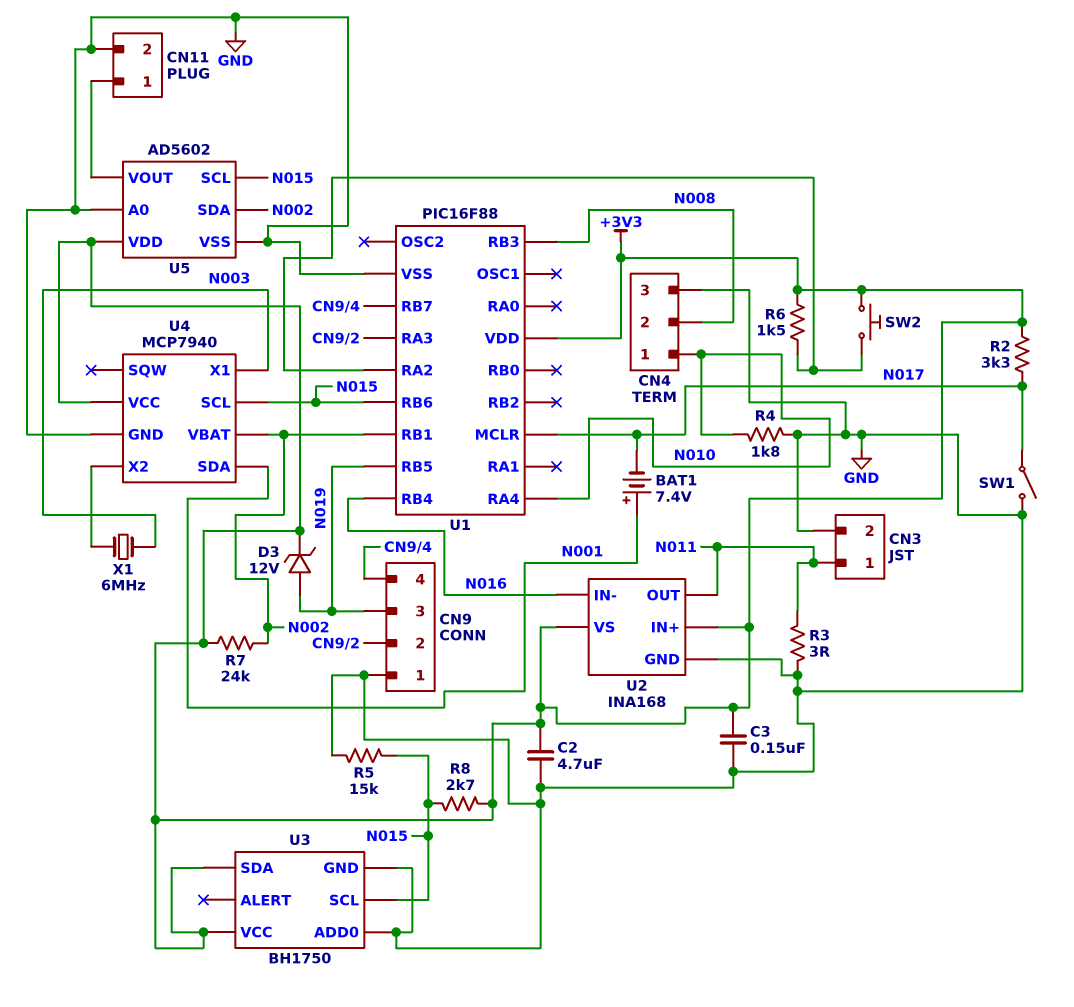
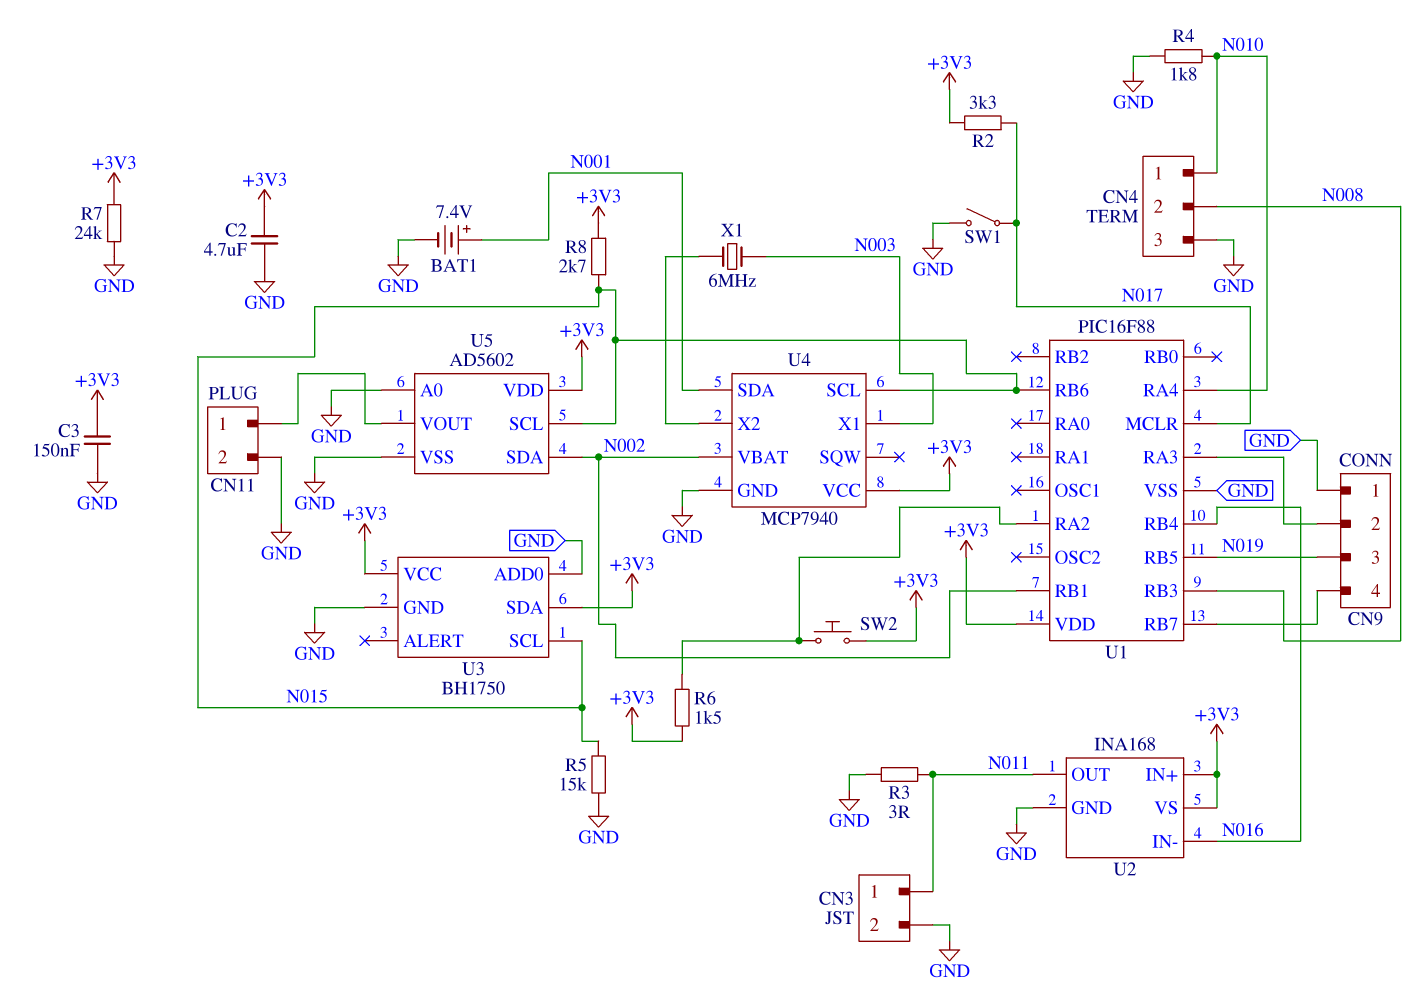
BAT1: 7.4V (plus N001, minus N017) -> 7.4V (plus N001, minus GND)
D3: zener 12V (A N019, K +3V3) -> none
R7: 24k (+3V3, N002) -> 24k (+3V3, GND)

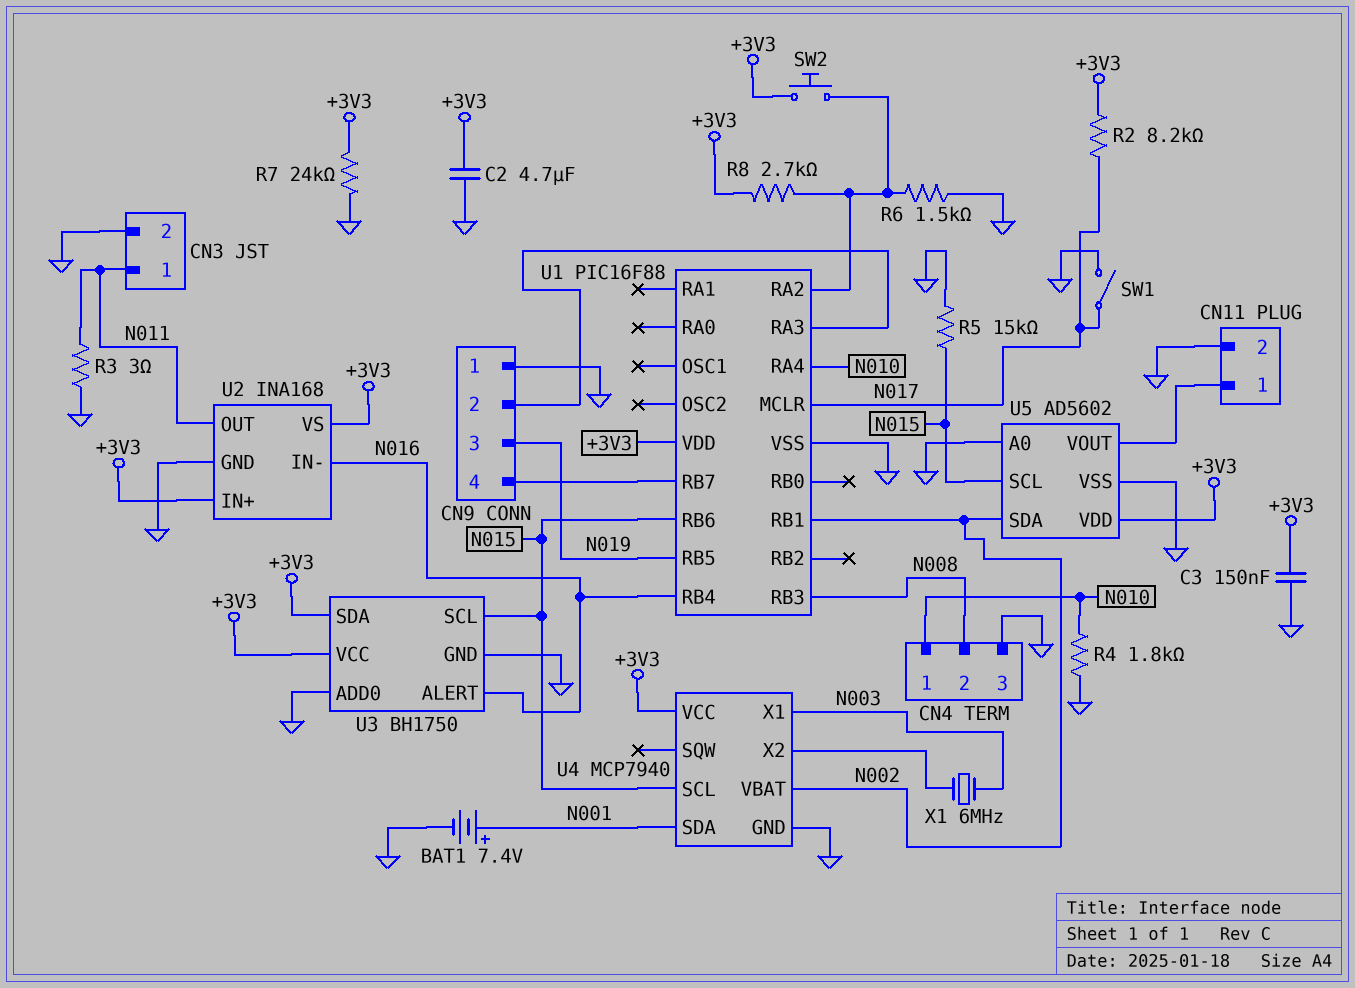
R2: 3.3k (+3V3, N017) -> 8.2k (+3V3, N017)
R6: 1.5k (+3V3, U1/RA2) -> 1.5k (GND, U1/RA2)
R8: 2.7k (+3V3, N015) -> 2.7k (+3V3, U1/RA2)
U3 pin ALERT: none -> N016

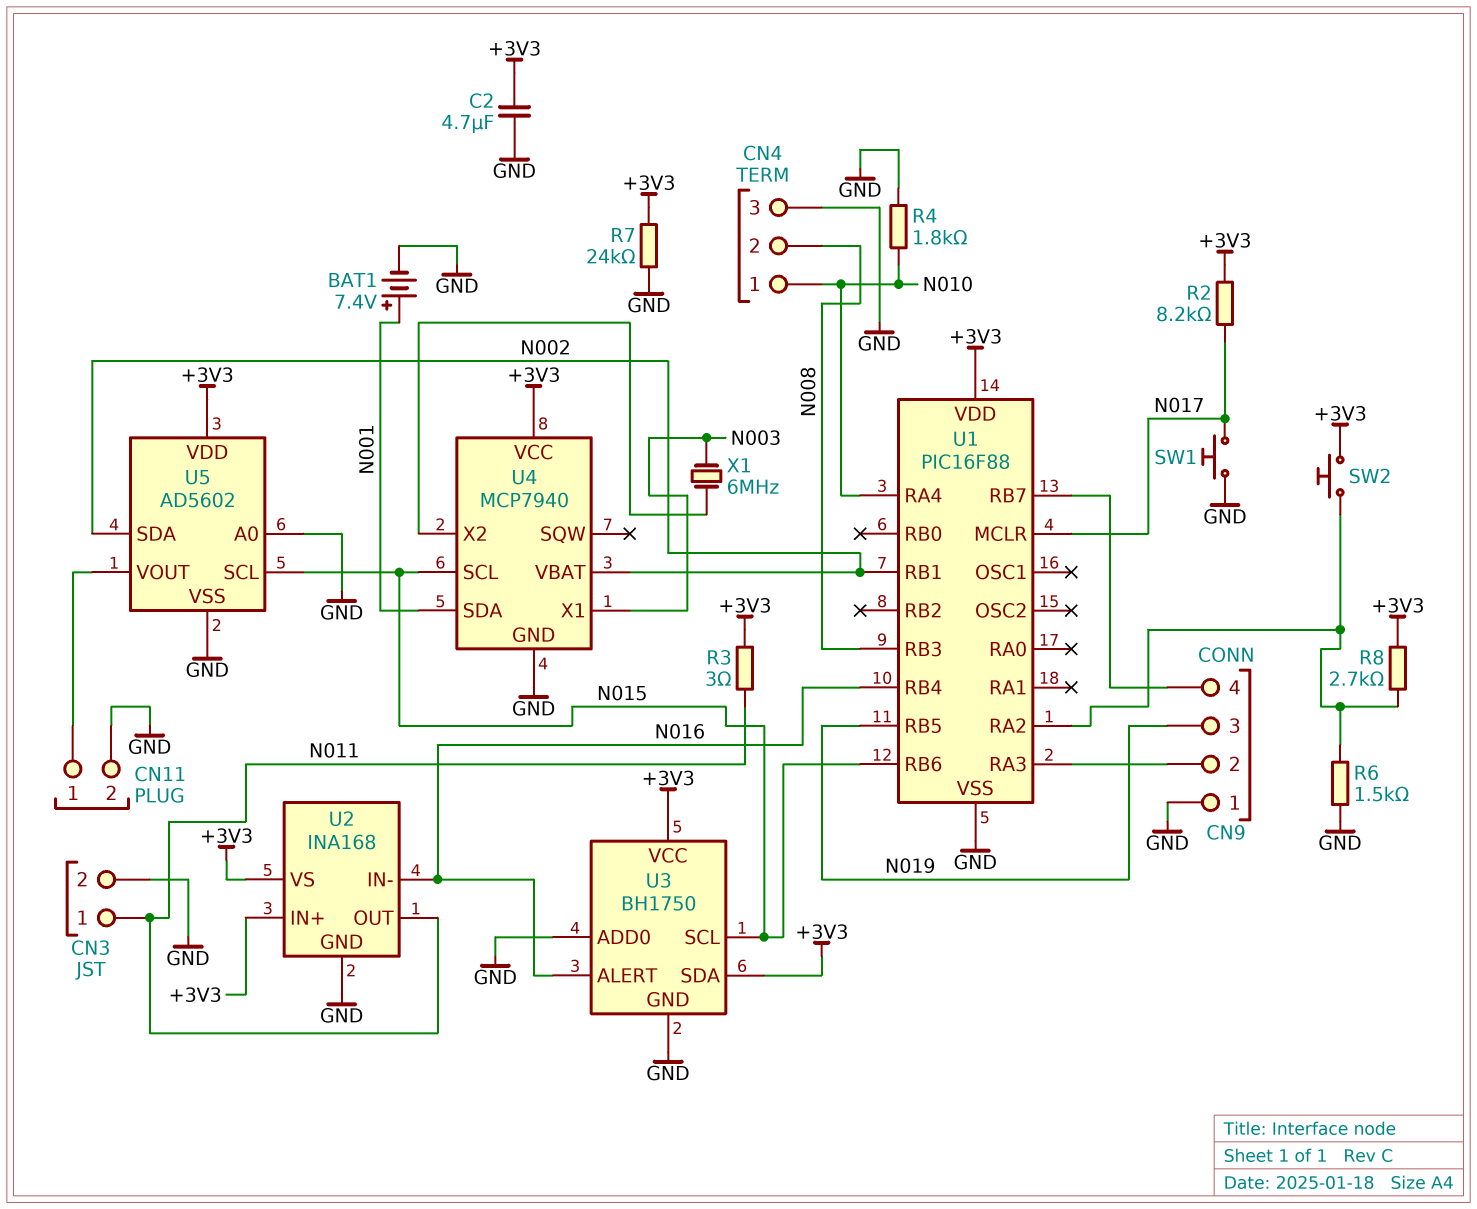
C3: 150nF (+3V3, GND) -> none
R3: 3 (GND, N011) -> 3 (+3V3, N011)
R5: 15k (GND, N015) -> none
SW1: switch (GND, N017) -> button (GND, N017)

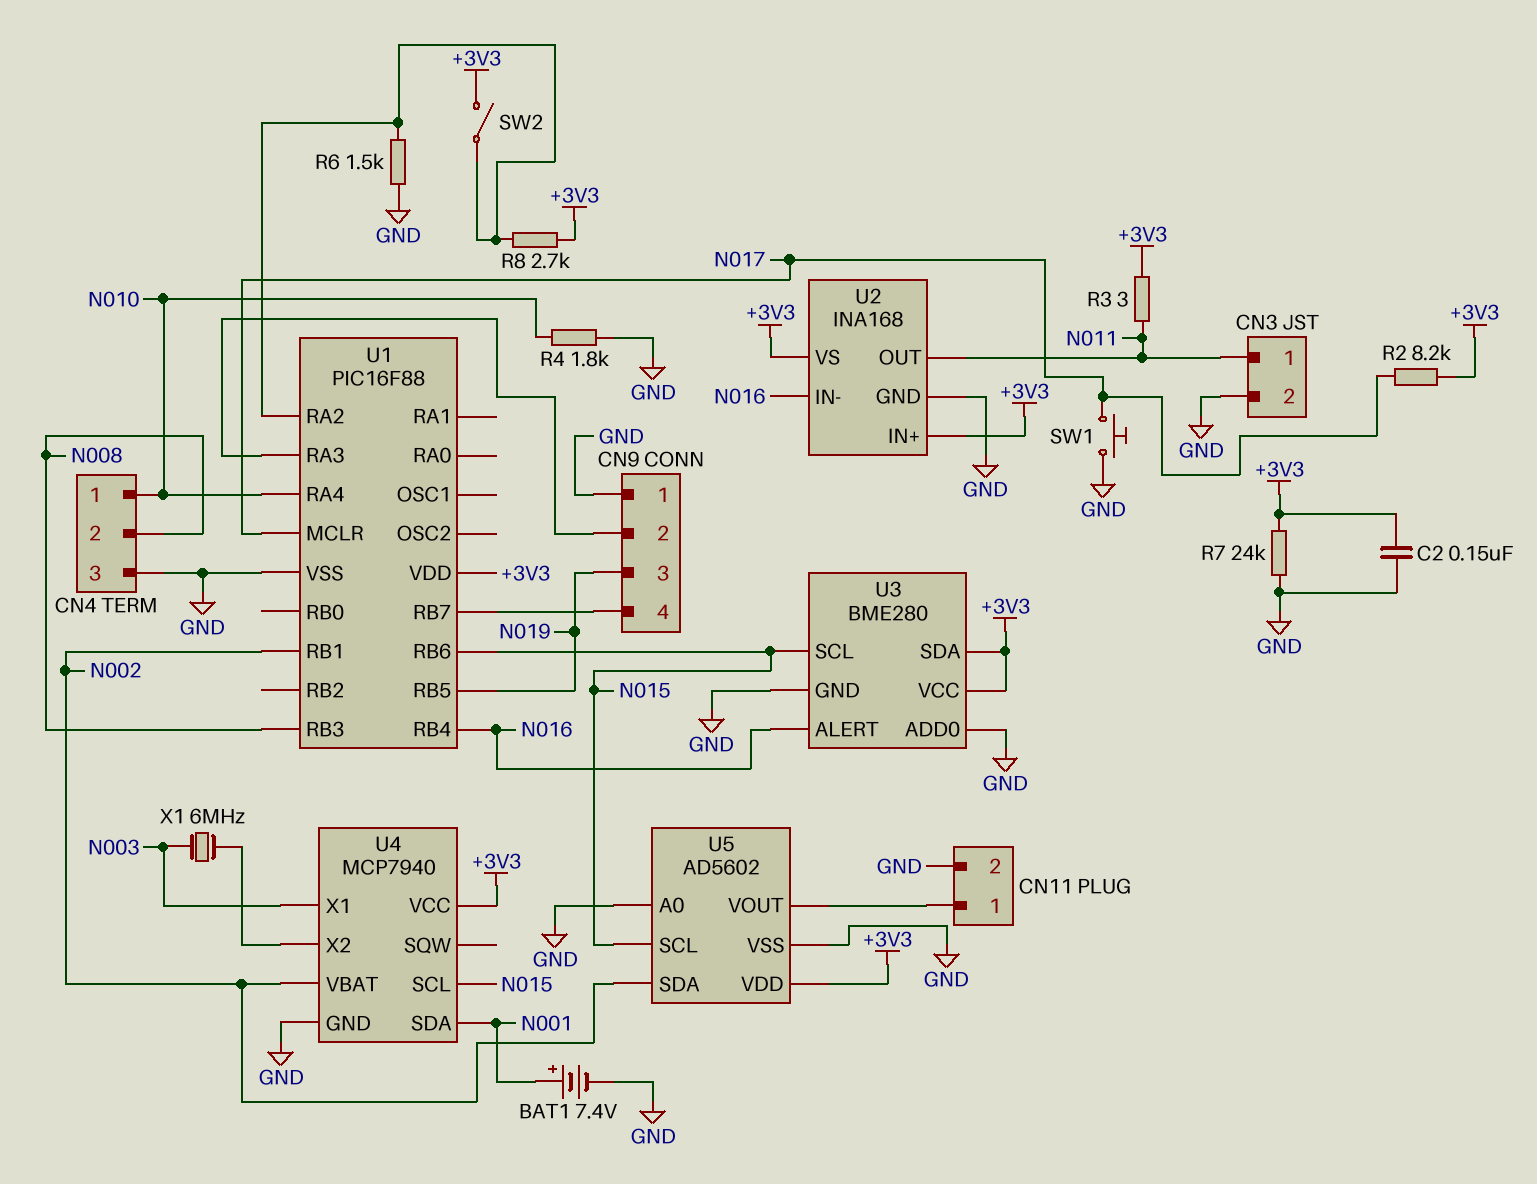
C2: 4.7uF (+3V3, GND) -> 150nF (+3V3, GND)
SW2: button (+3V3, U1/RA2) -> switch (+3V3, U1/RA2)
U3: BH1750 -> BME280

